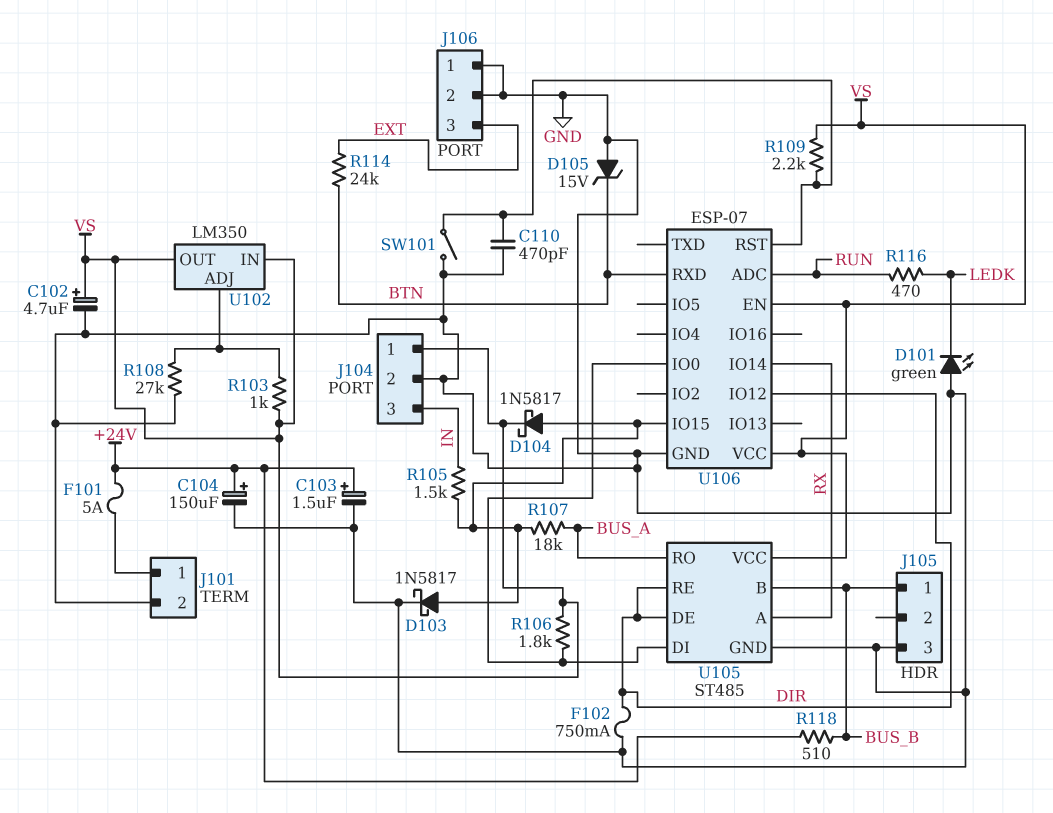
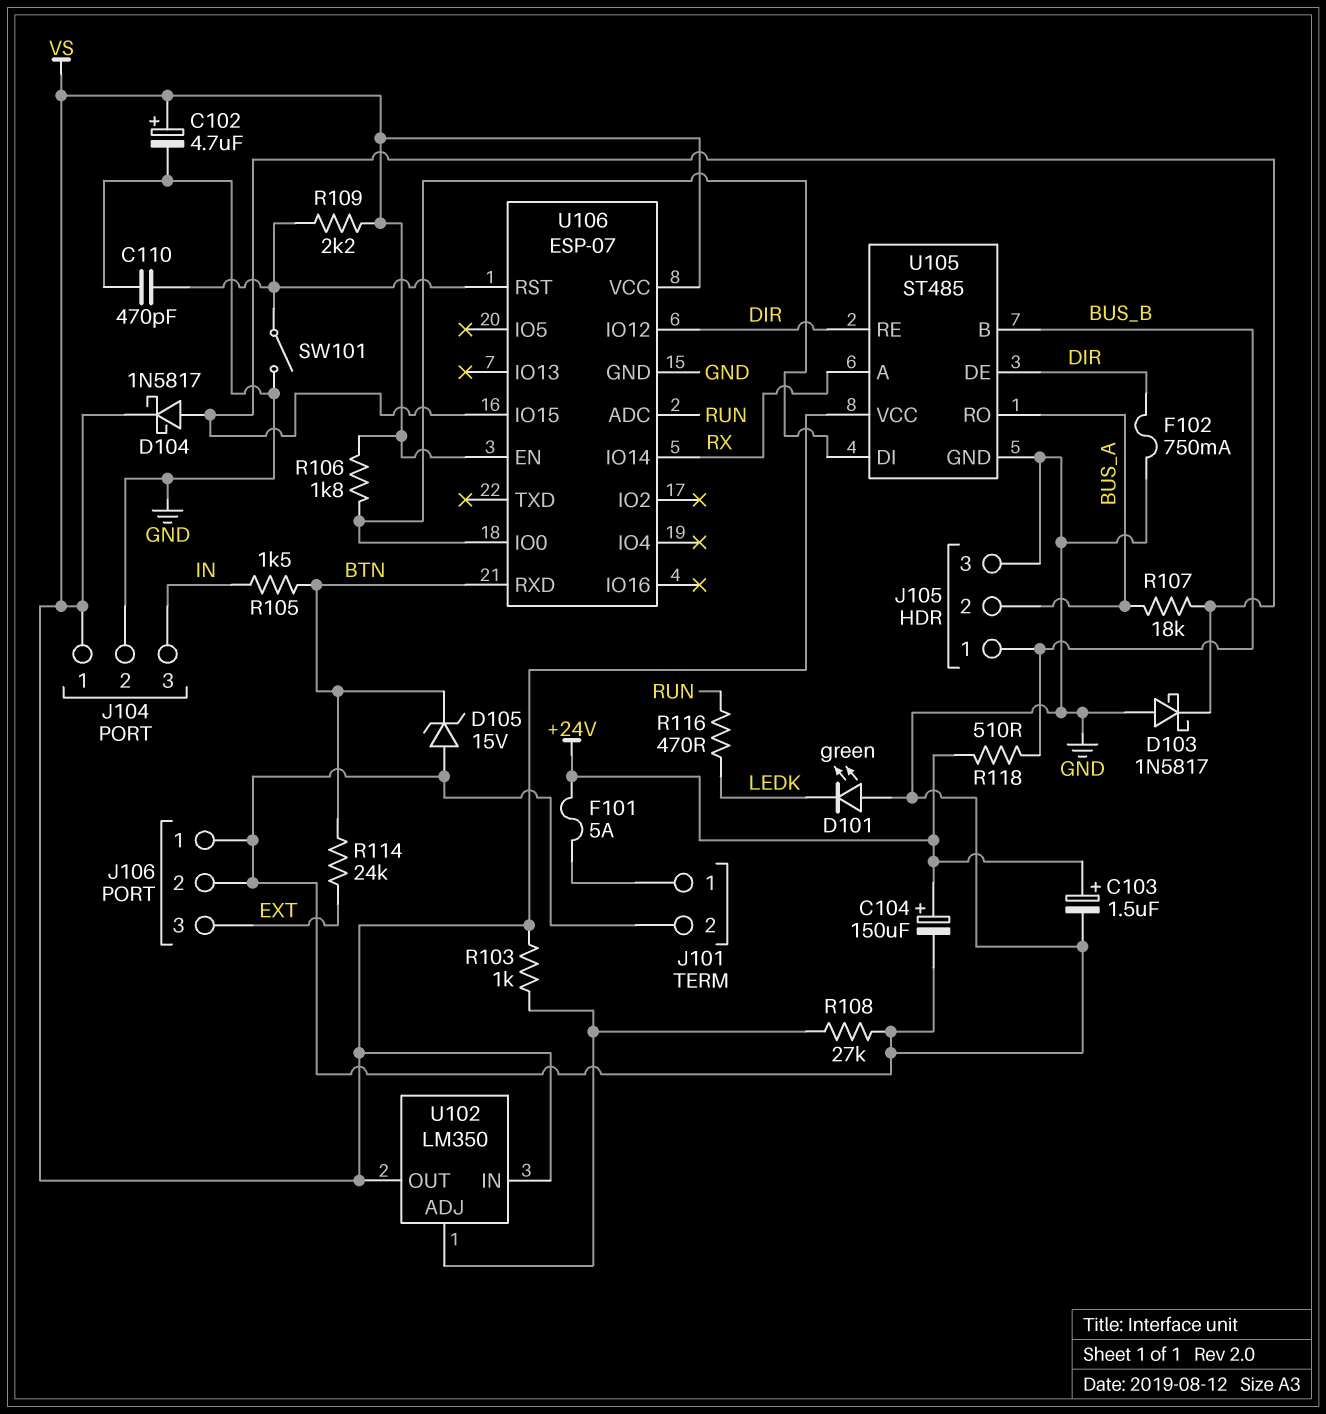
D103: schottky 1N5817 (A U106/IO15, K GND) -> schottky 1N5817 (A GND, K U106/IO15)
J105 pin 2: none -> BUS_A
R105: 1.5k (IN, U106/IO15) -> 1.5k (BTN, IN)

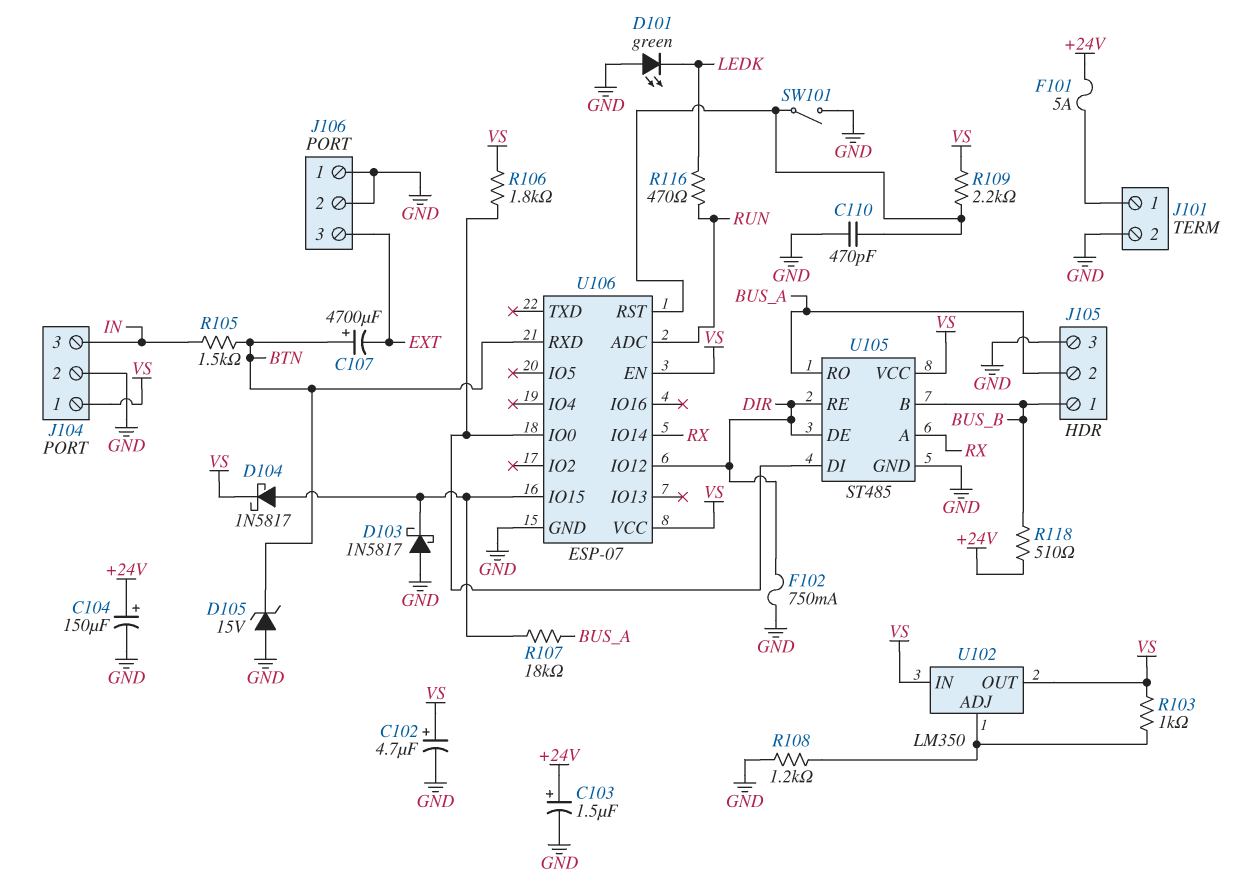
C107: none -> 4700uF (plus BTN, minus EXT)
R108: 27k (GND, U102/ADJ) -> 1.2k (GND, U102/ADJ)
R114: 24k (BTN, EXT) -> none

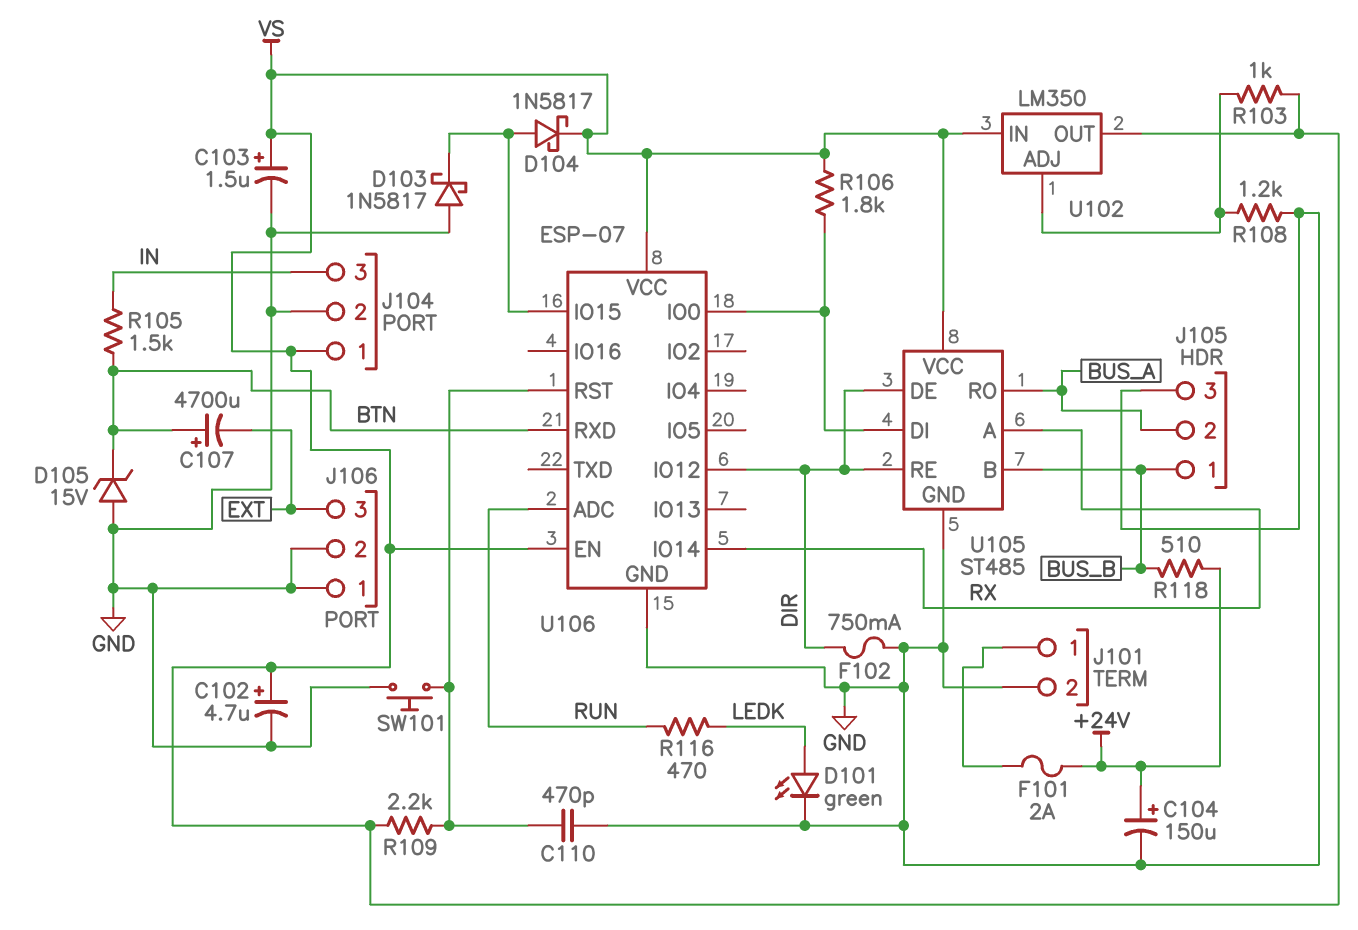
C103: 1.5uF (plus +24V, minus GND) -> 1.5uF (plus VS, minus GND)
D101: LED green (A GND, K LEDK) -> LED green (A LEDK, K GND)
F101: 5A (+24V, J101/1) -> 2A (+24V, J101/1)
R107: 18k (BUS_A, U106/IO15) -> none
SW101: switch (GND, U106/RST) -> button (GND, U106/RST)

